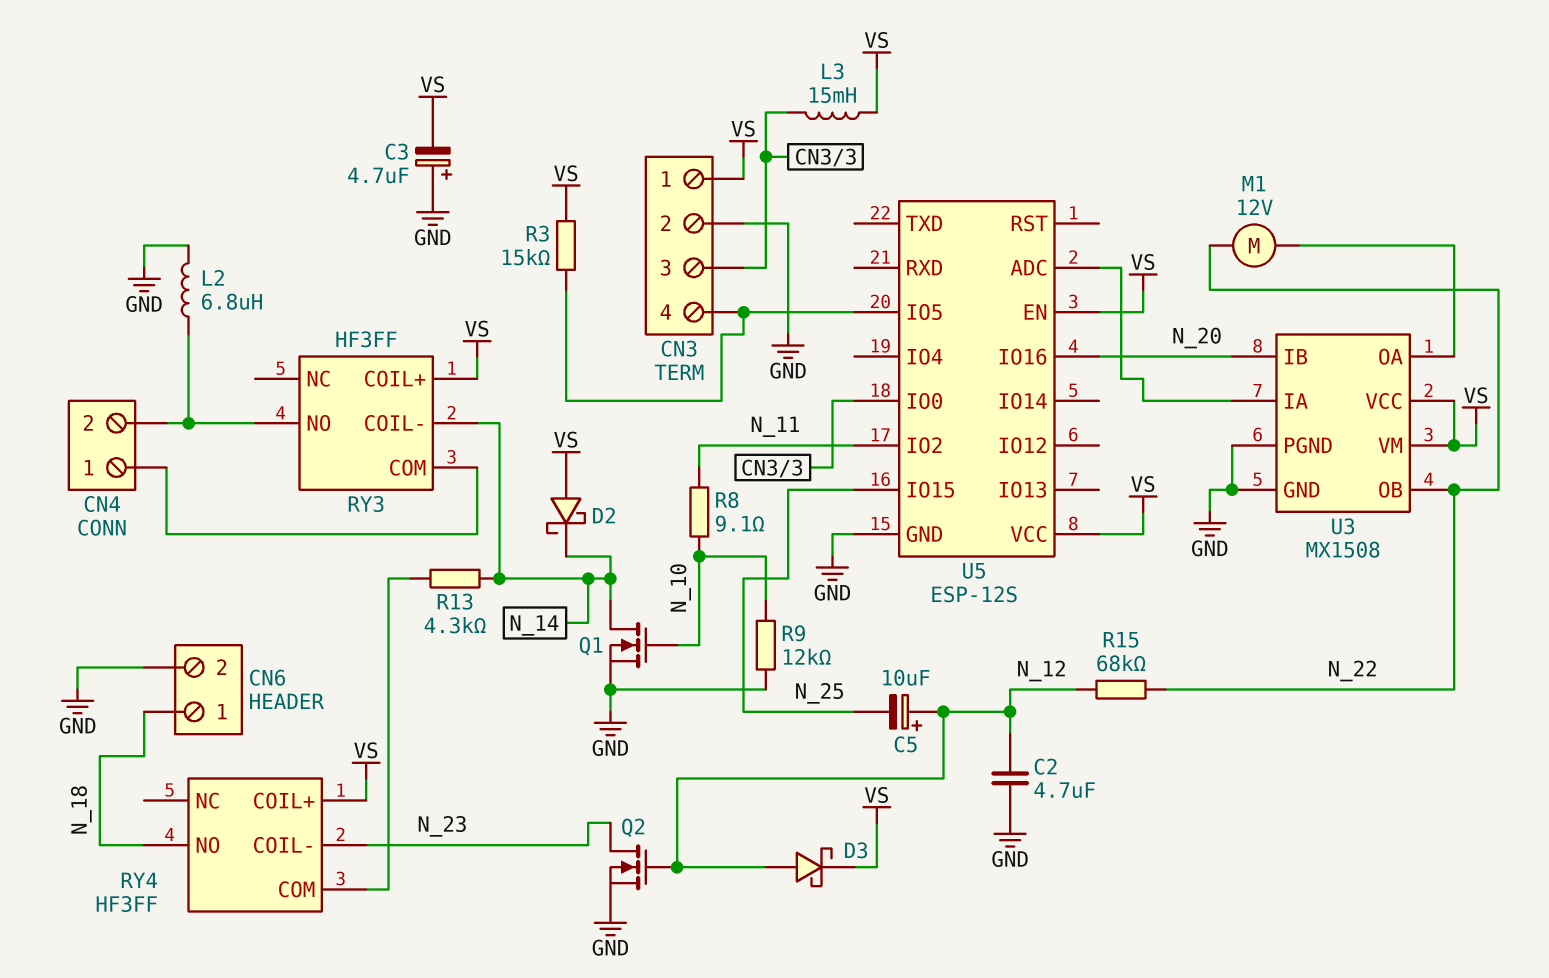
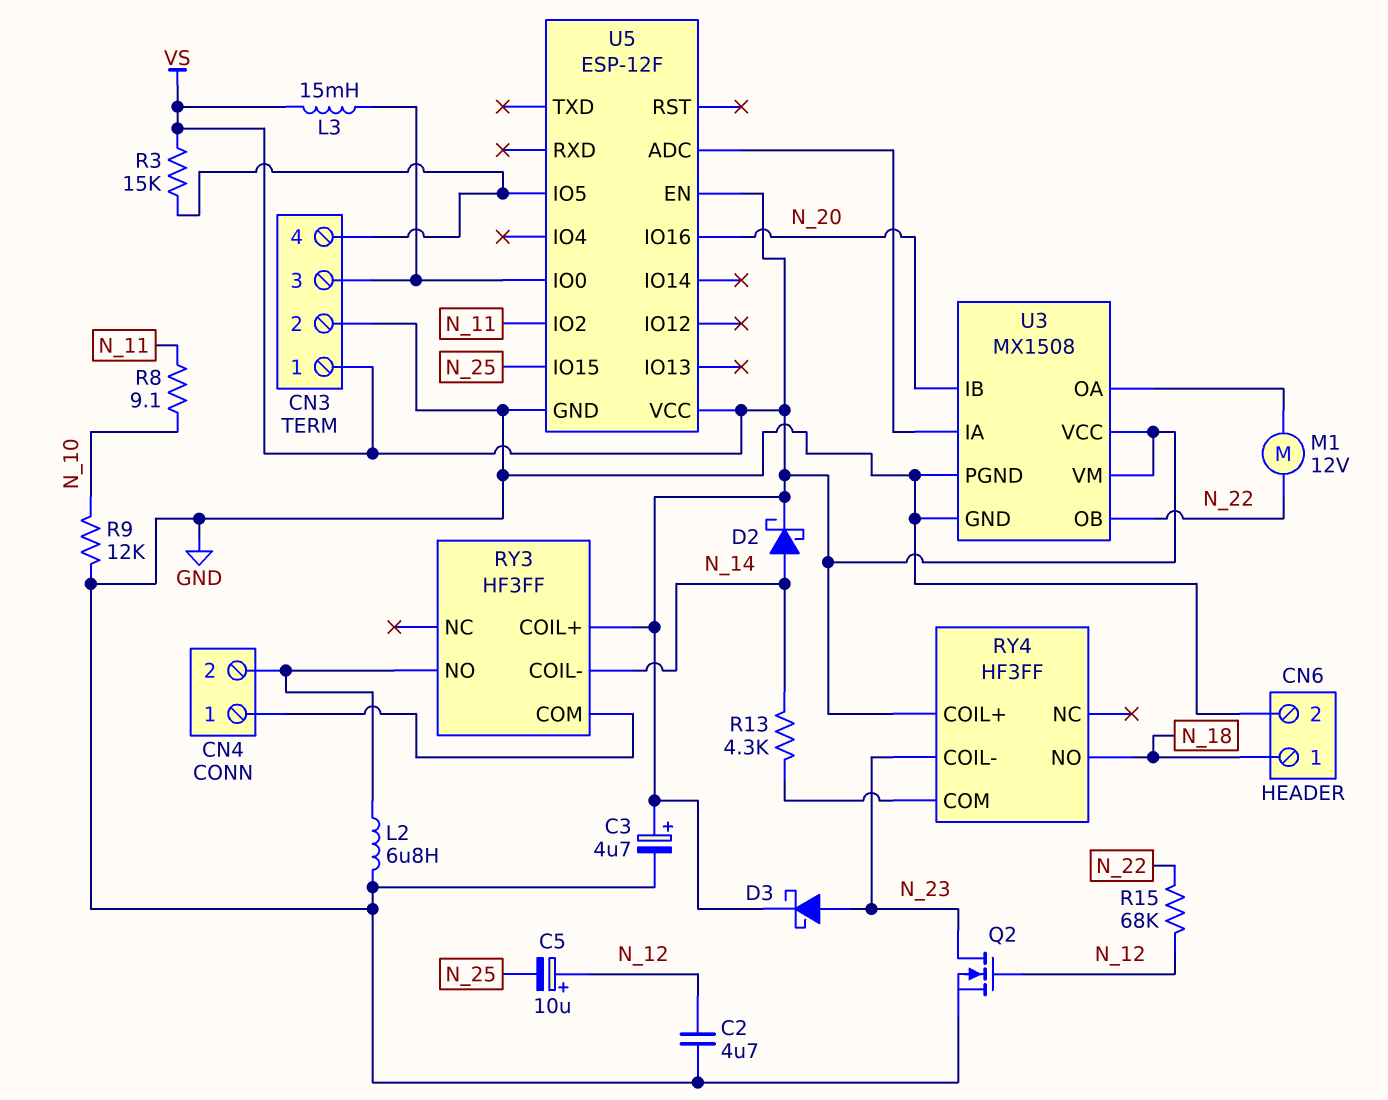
C3: 4.7uF (plus GND, minus VS) -> 4.7uF (plus VS, minus GND)
D2: schottky (A VS, K N_14) -> schottky (A N_14, K VS)
D3: schottky (A N_12, K VS) -> schottky (A N_23, K VS)
Q1: NMOS (G N_10, D N_14, S GND) -> none
U5: ESP-12S -> ESP-12F

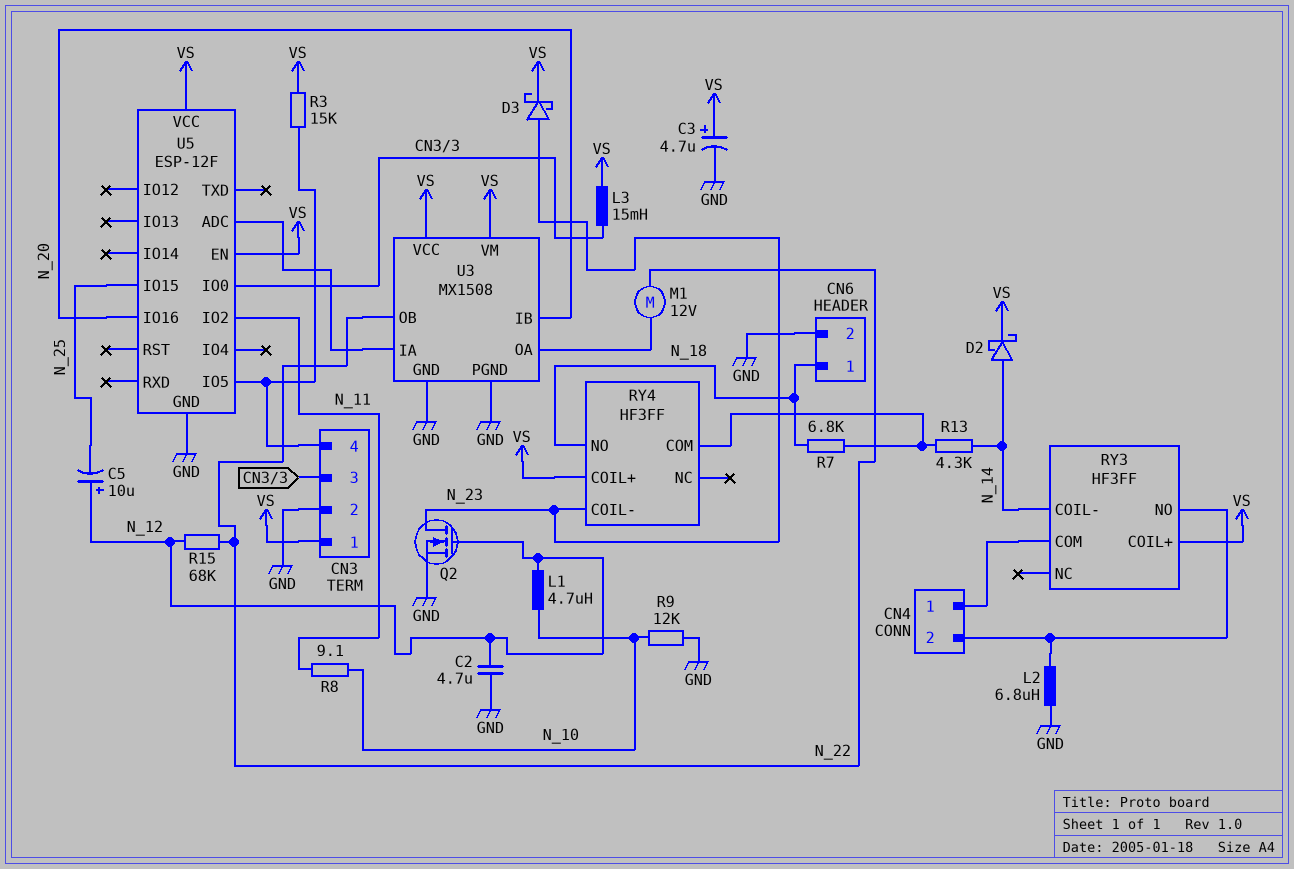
L1: none -> 4.7uH (N_10, N_12)
R7: none -> 6.8k (N_18, RY4/COM)

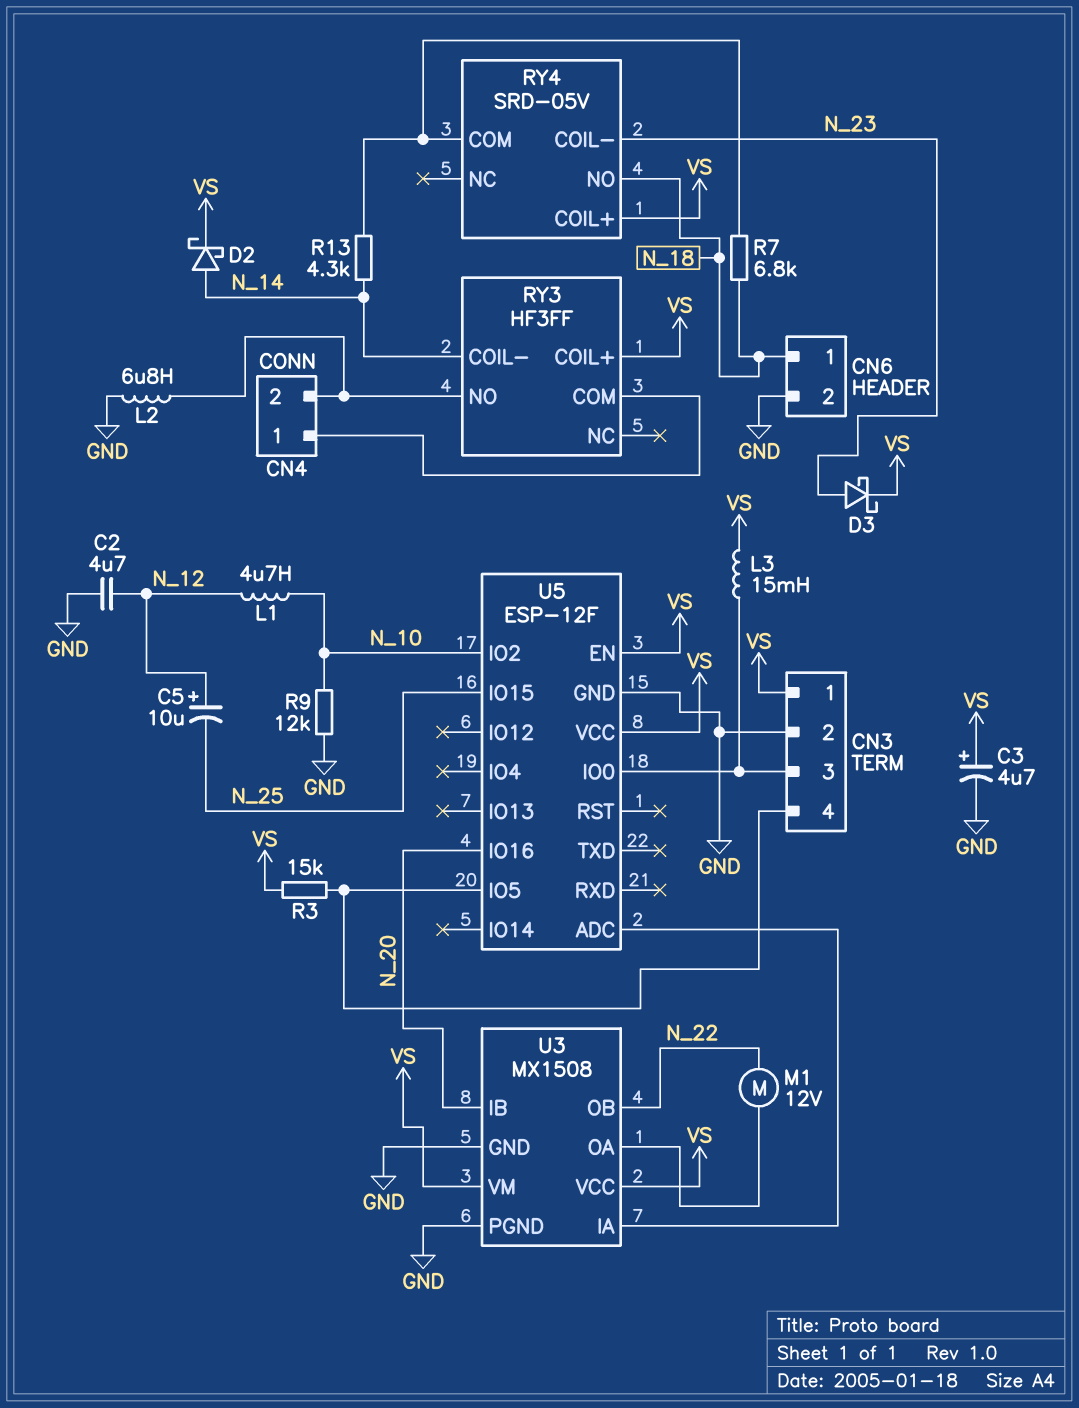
Q2: NMOS (G N_12, D N_23, S GND) -> none
R8: 9.1 (N_10, N_11) -> none
R15: 68k (N_12, N_22) -> none
RY4: HF3FF -> SRD-05V
U5 pin IO2: N_11 -> N_10

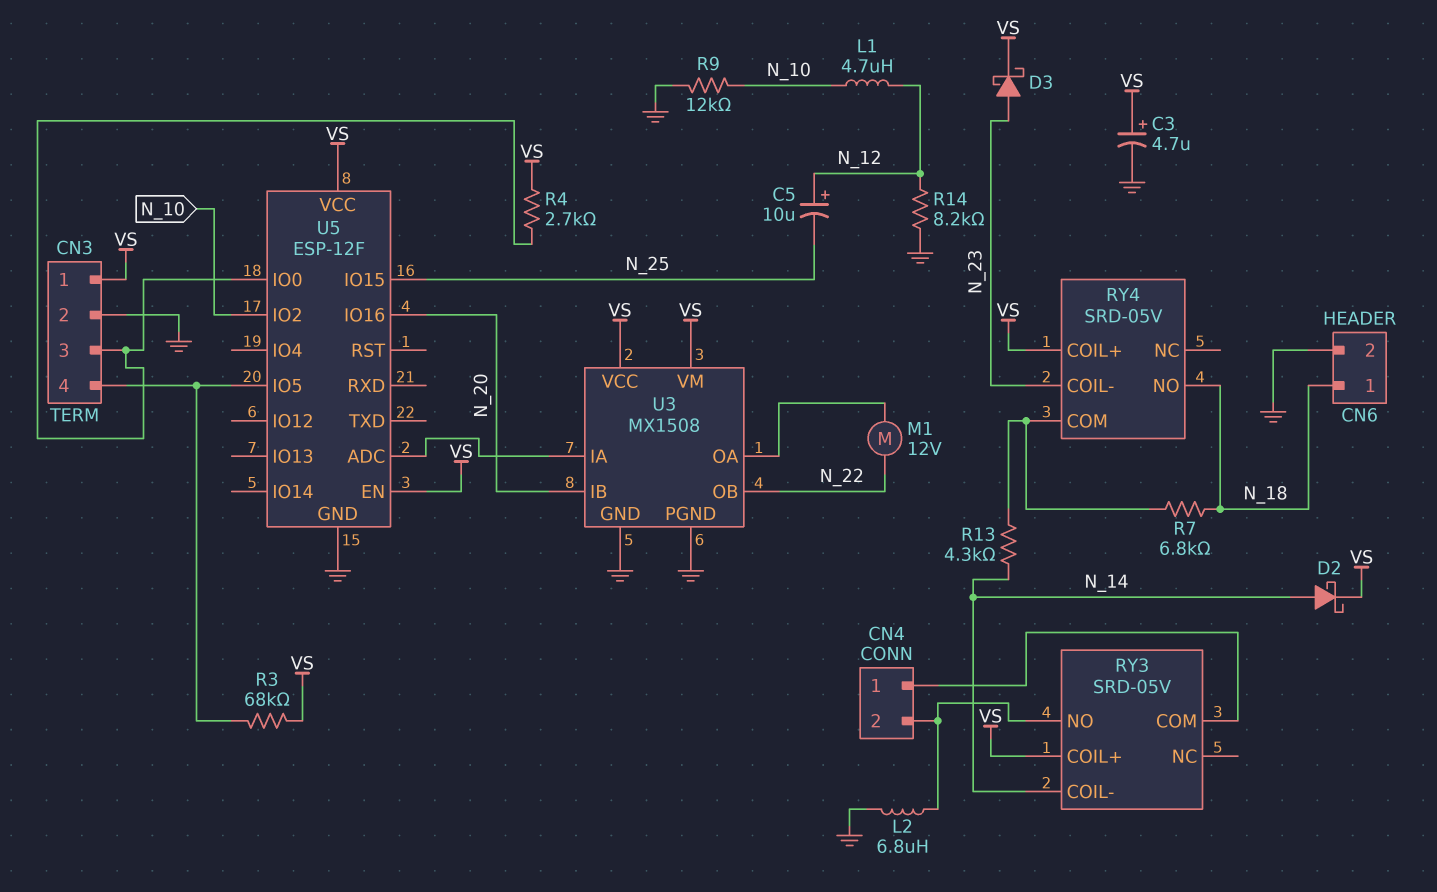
C2: 4.7uF (GND, N_12) -> none
L3: 15mH (CN3/3, VS) -> none
R3: 15k (CN3/4, VS) -> 68k (CN3/4, VS)
R4: none -> 2.7k (CN3/3, VS)
R14: none -> 8.2k (GND, N_12)
RY3: HF3FF -> SRD-05V

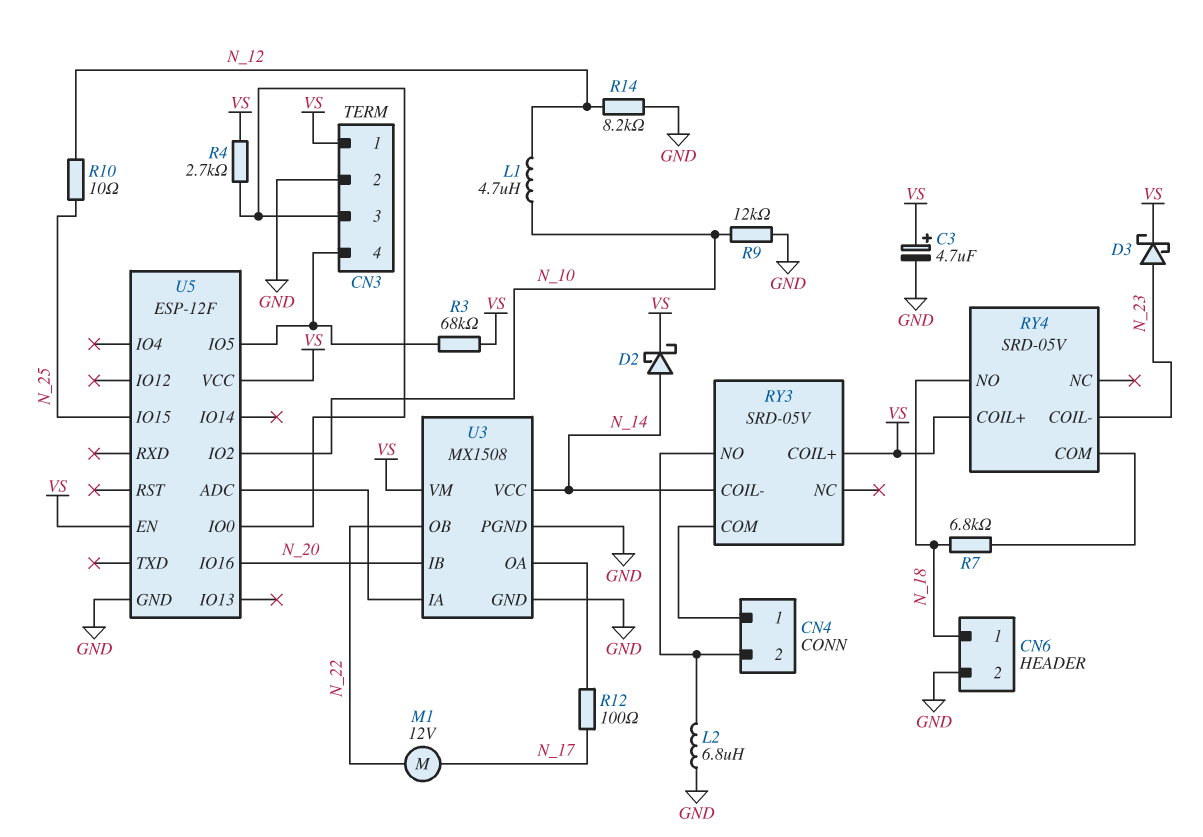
C5: 10uF (plus N_12, minus N_25) -> none
M1: motor 12V (N_22, U3/OA) -> motor 12V (N_17, N_22)
R10: none -> 10 (N_12, N_25)
R12: none -> 100 (N_17, U3/OA)
R13: 4.3k (N_14, RY4/COM) -> none
U3 pin VCC: VS -> N_14

